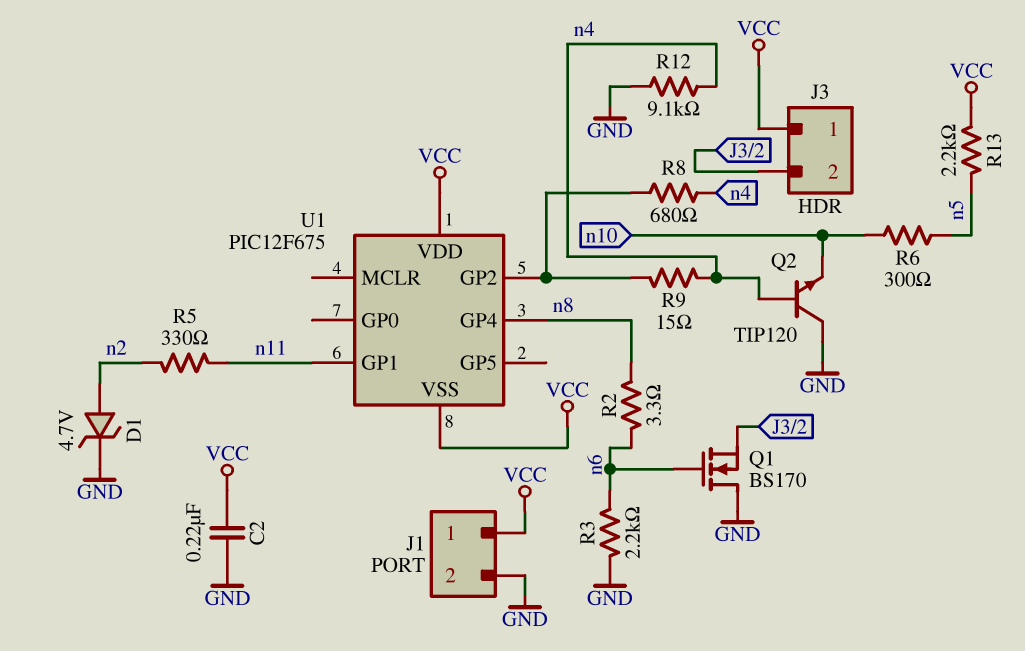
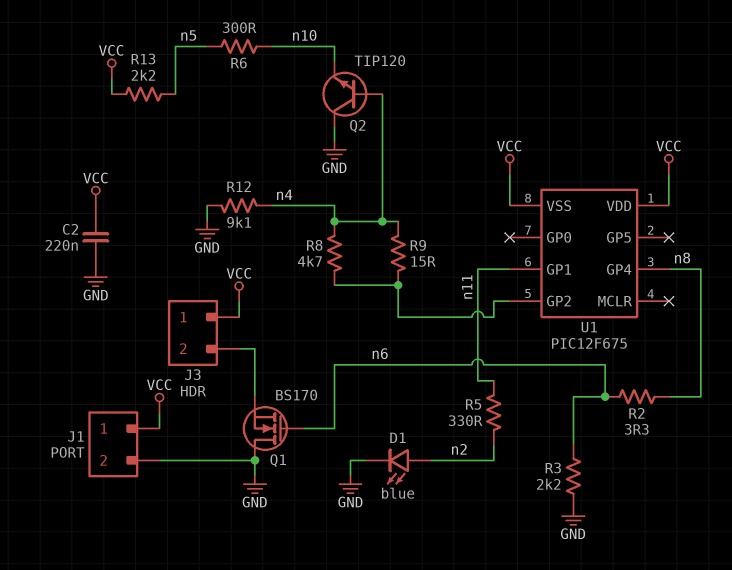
D1: zener 4.7V (A n2, K GND) -> LED blue (A n2, K GND)
R8: 680 (U1/GP2, n4) -> 4.7k (U1/GP2, n4)

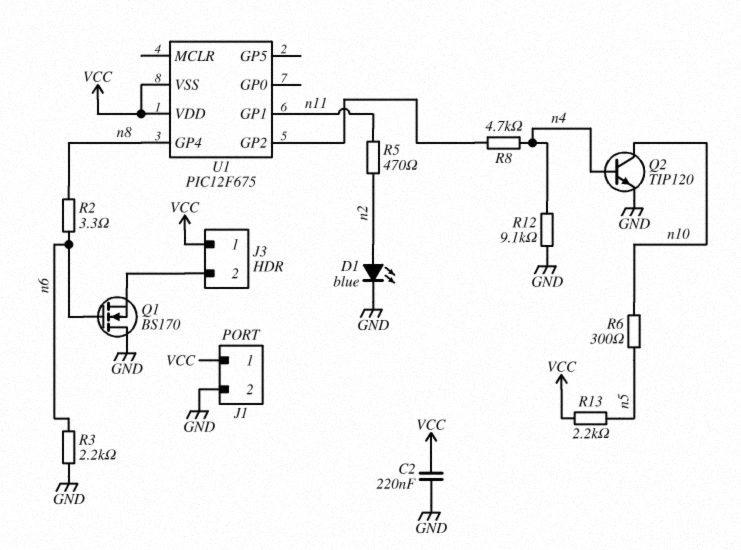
Q2: NPN TIP120 (B n4, C GND, E n10) -> NPN TIP120 (B n4, C n10, E GND)
R5: 330 (n2, n11) -> 470 (n2, n11)
R9: 15 (U1/GP2, n4) -> none

